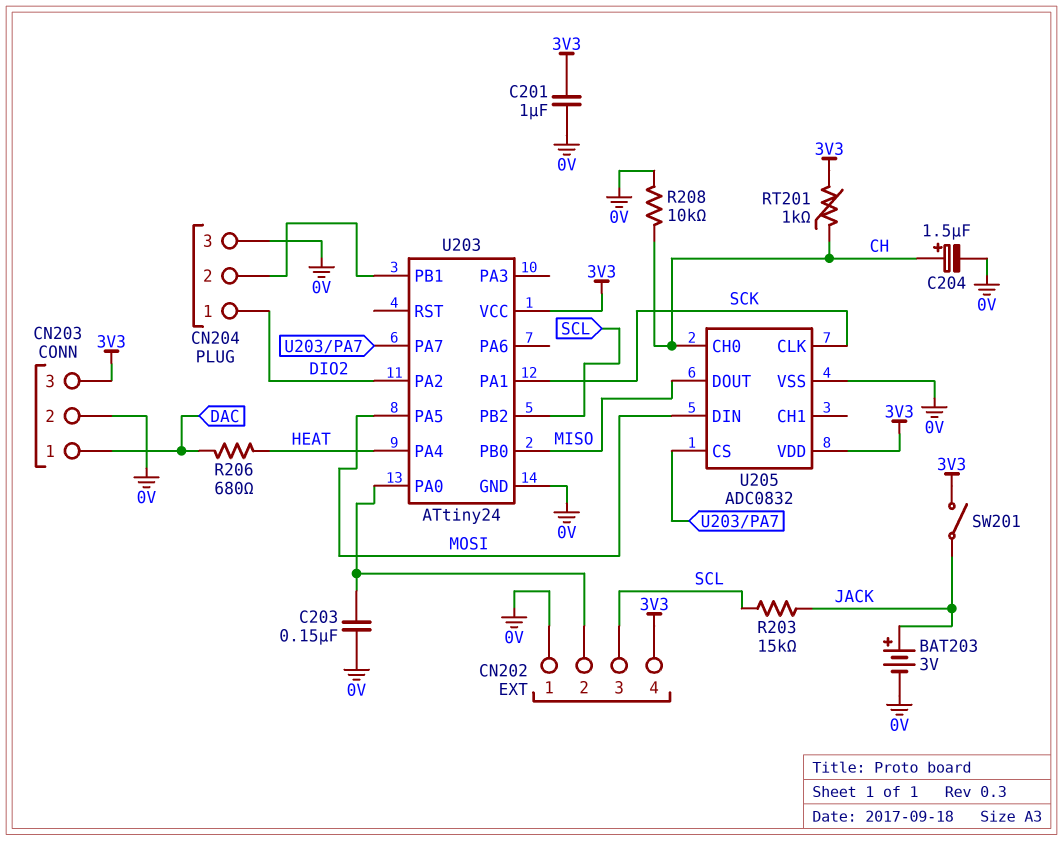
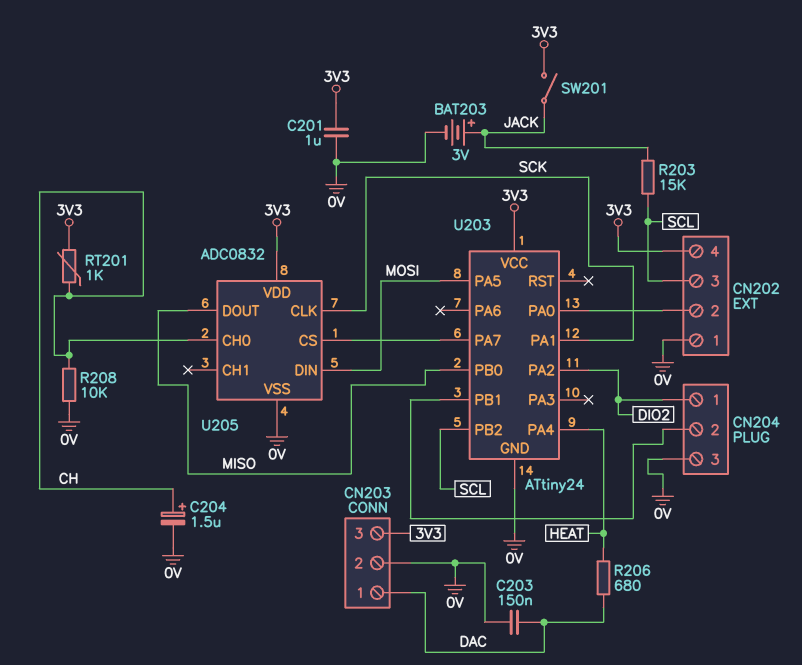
C203: 150nF (0V, CN202/2) -> 150nF (0V, DAC)

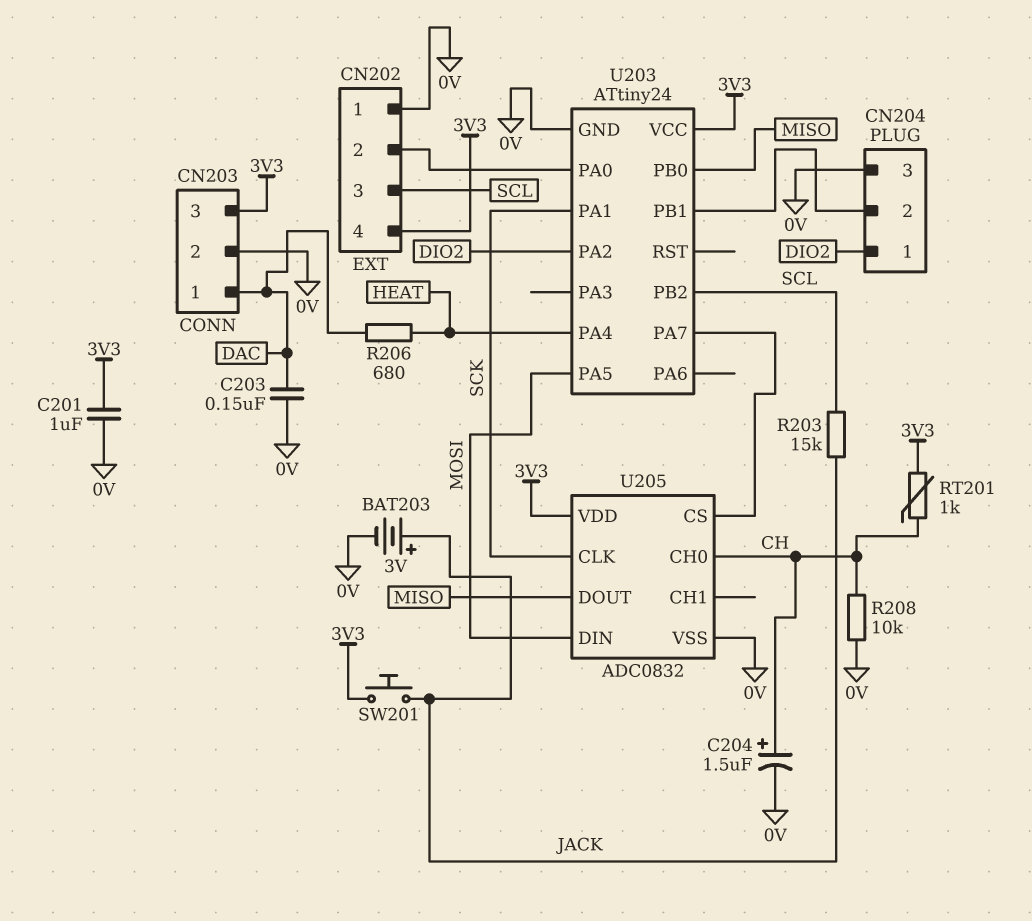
SW201: switch (3V3, JACK) -> button (3V3, JACK)

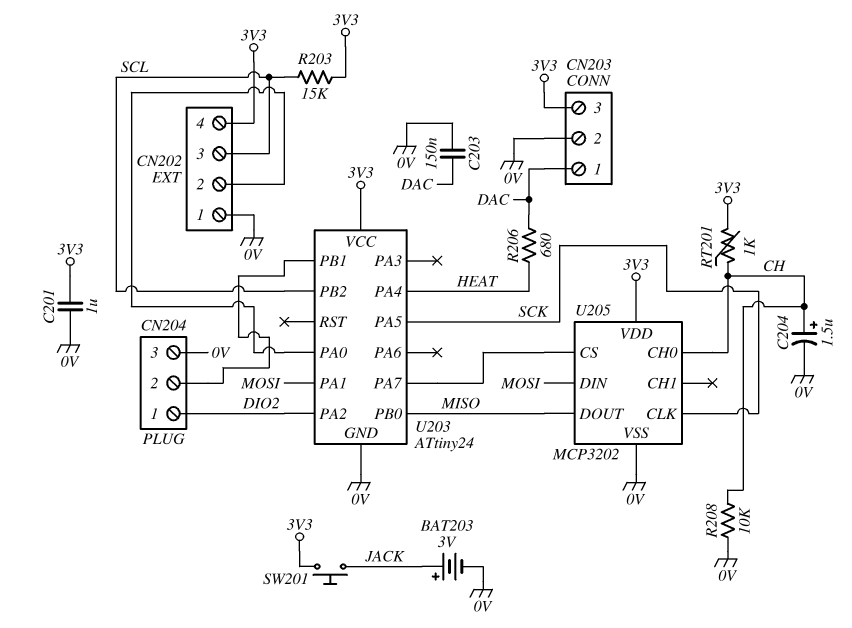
R203: 15k (JACK, SCL) -> 15k (3V3, SCL)
U203 pin PA1: SCK -> MOSI
U203 pin PA5: MOSI -> SCK
U205: ADC0832 -> MCP3202

